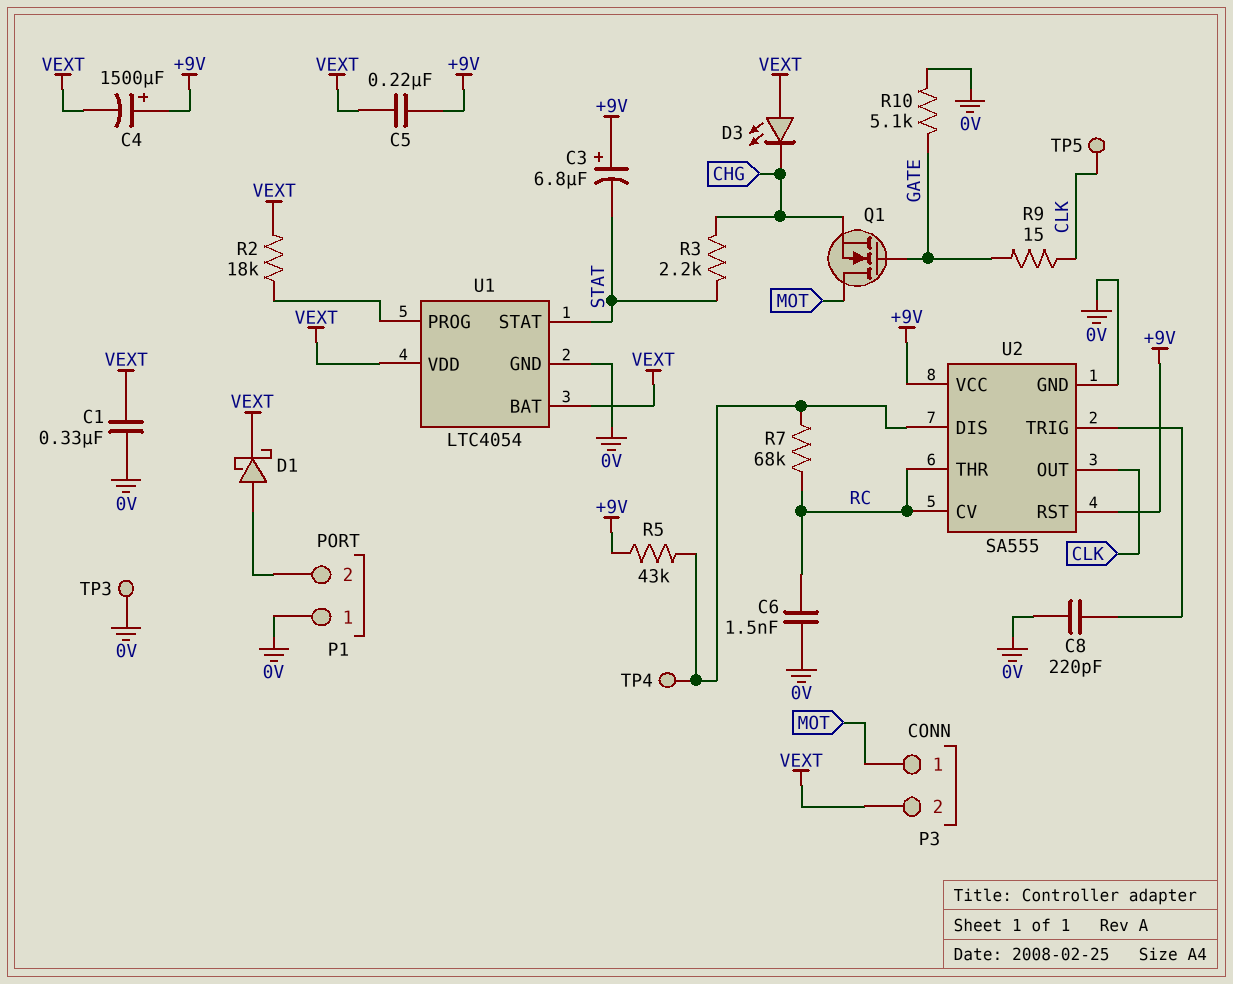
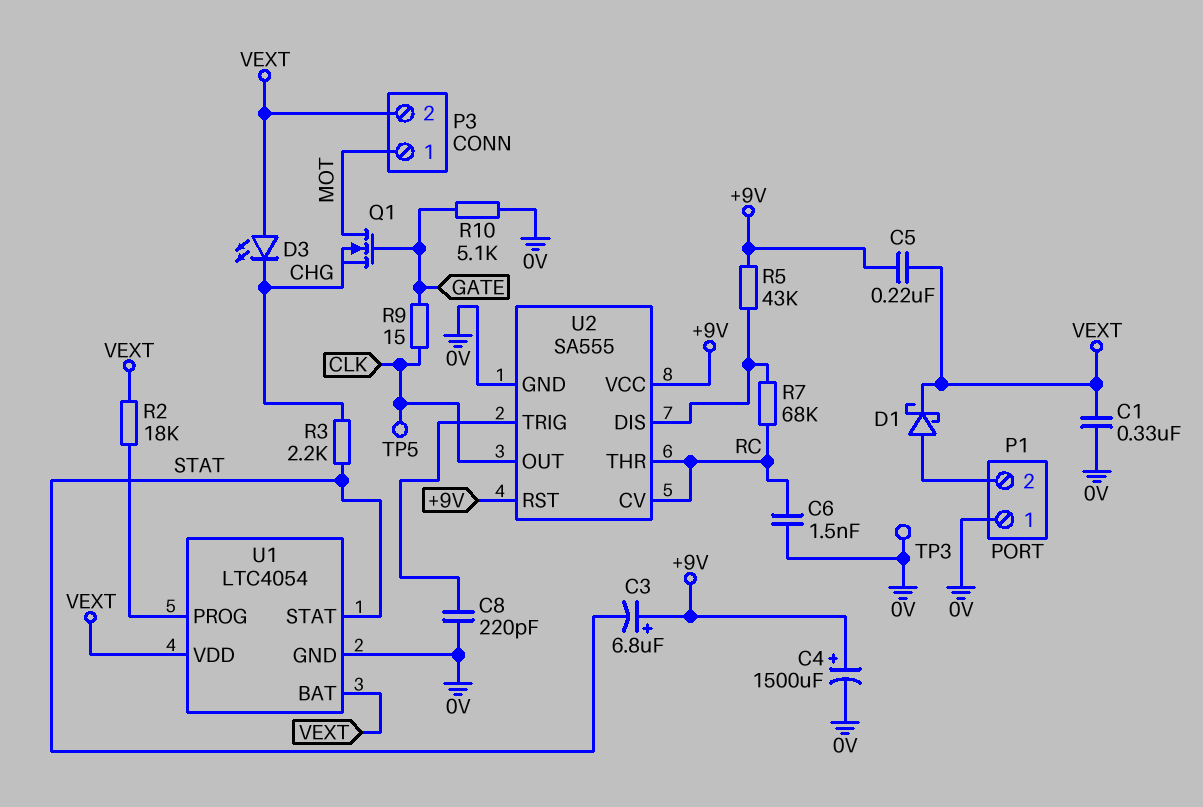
C4: 1500uF (plus +9V, minus VEXT) -> 1500uF (plus +9V, minus 0V)
TP4: test point (U2/DIS) -> none

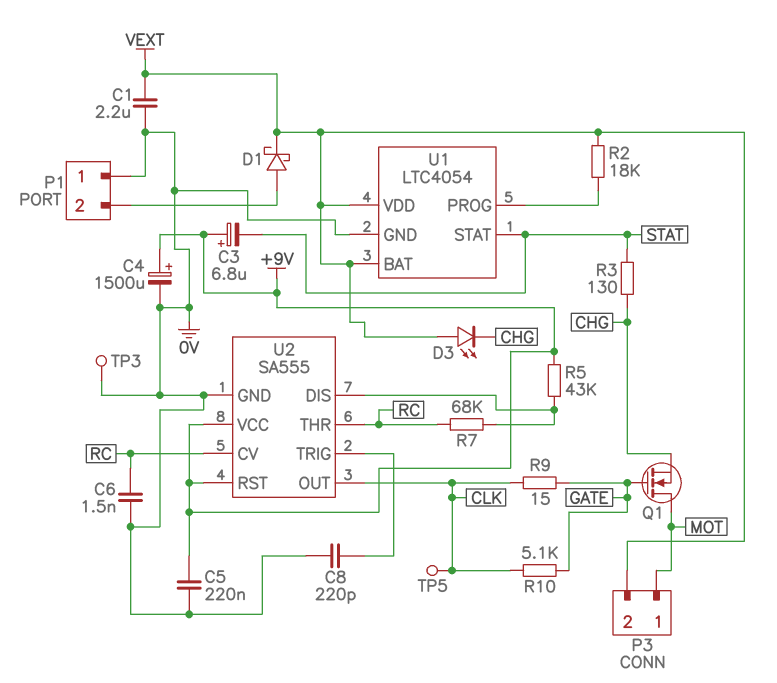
C1: 330nF (0V, VEXT) -> 2.2uF (0V, VEXT)
C5: 220nF (+9V, VEXT) -> 220nF (+9V, 0V)
R3: 2.2k (CHG, STAT) -> 130 (CHG, STAT)
R10: 5.1k (0V, GATE) -> 5.1k (CLK, GATE)

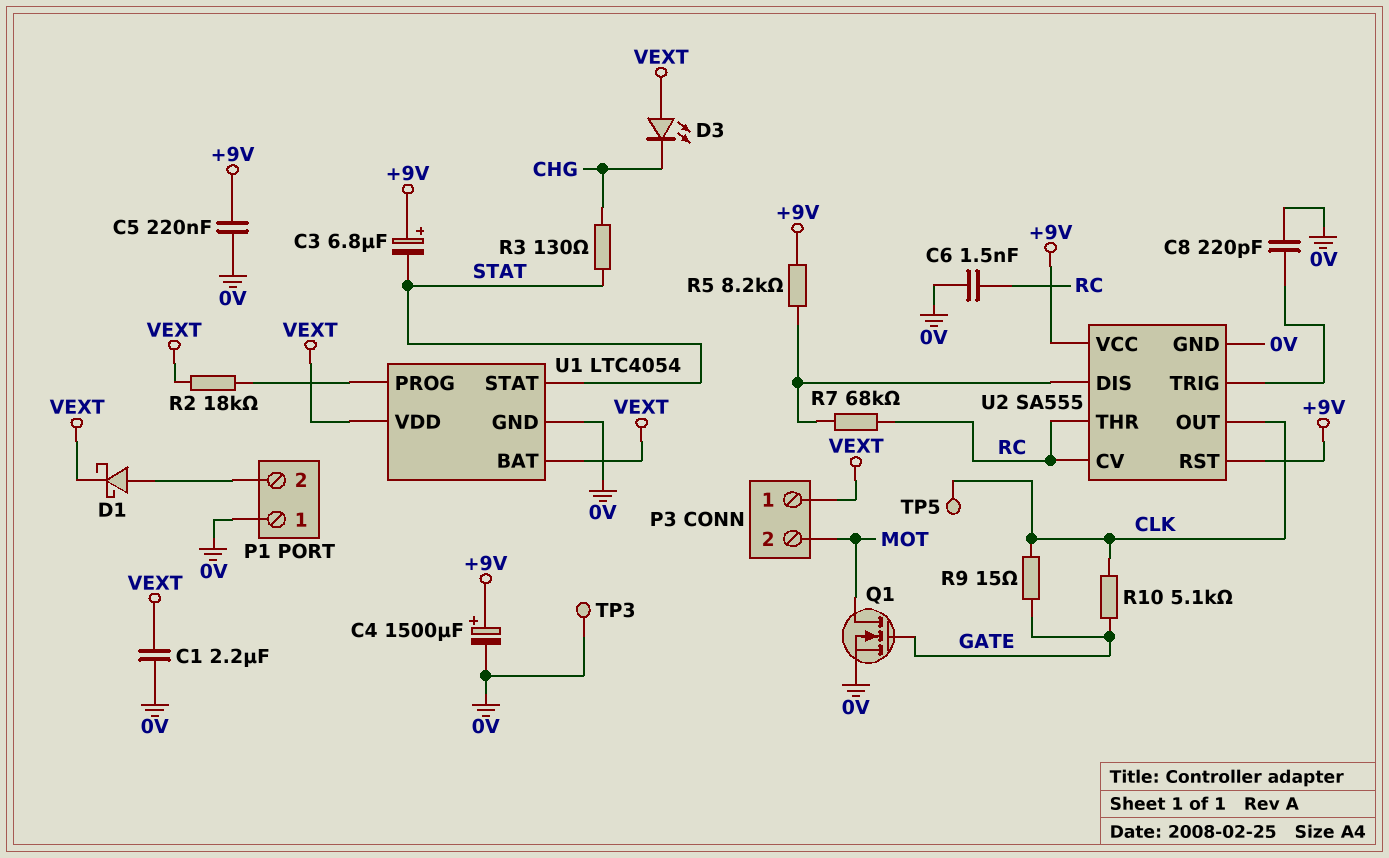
P3 pin 1: MOT -> VEXT
P3 pin 2: VEXT -> MOT
Q1: NMOS (G GATE, D MOT, S CHG) -> NMOS (G GATE, D MOT, S 0V)
R5: 43k (+9V, U2/DIS) -> 8.2k (+9V, U2/DIS)

